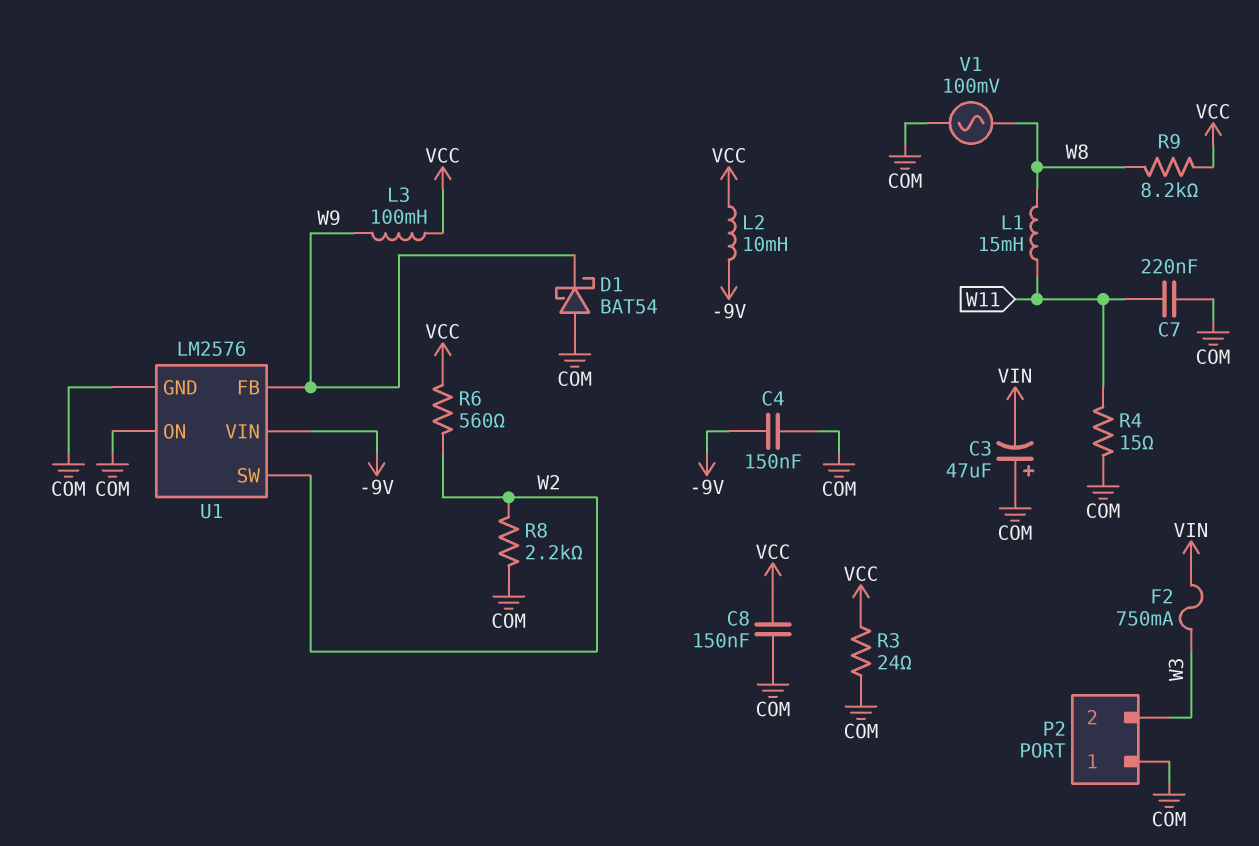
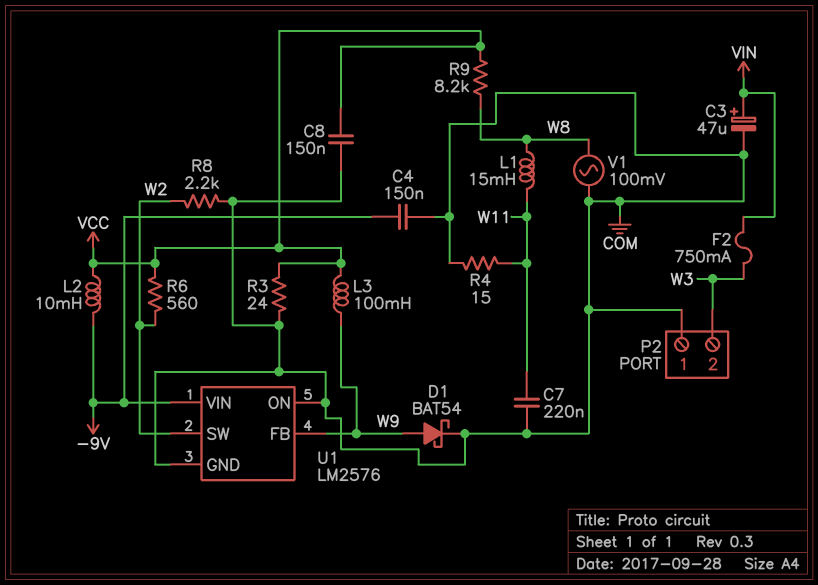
C3: 47uF (plus COM, minus VIN) -> 47uF (plus VIN, minus COM)
D1: schottky BAT54 (A COM, K W9) -> schottky BAT54 (A W9, K COM)

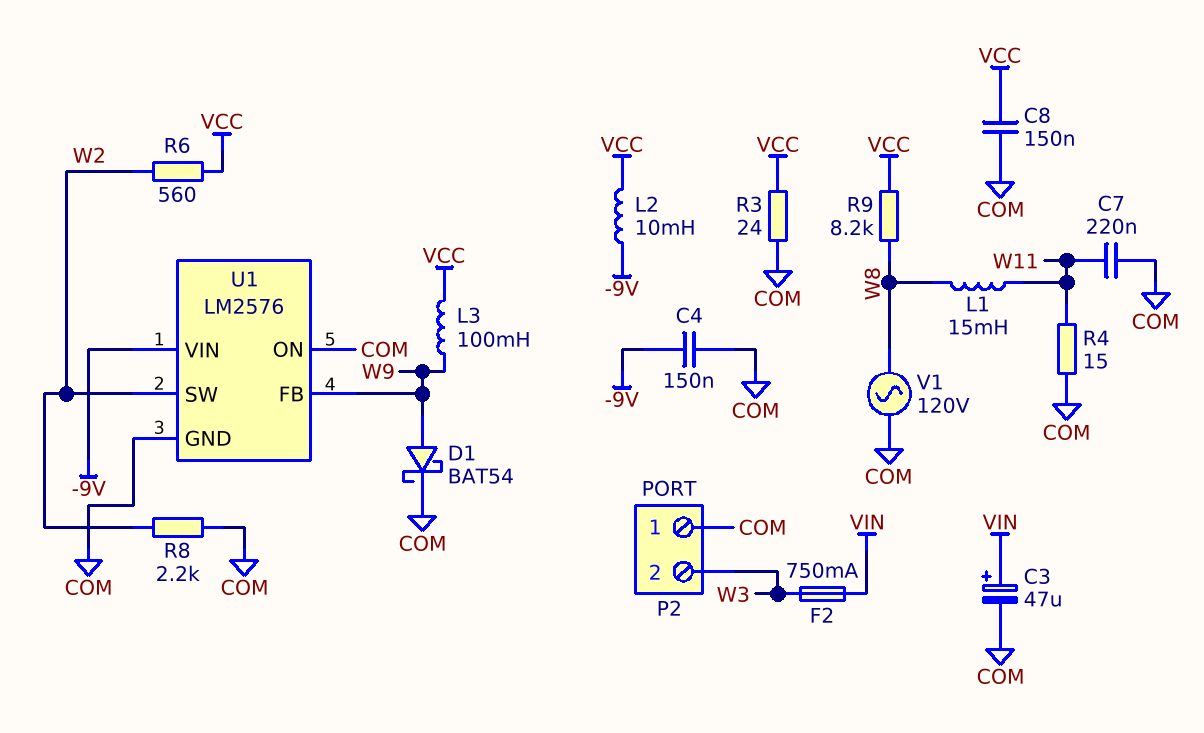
V1: AC 100mV (COM, W8) -> AC 120V (COM, W8)

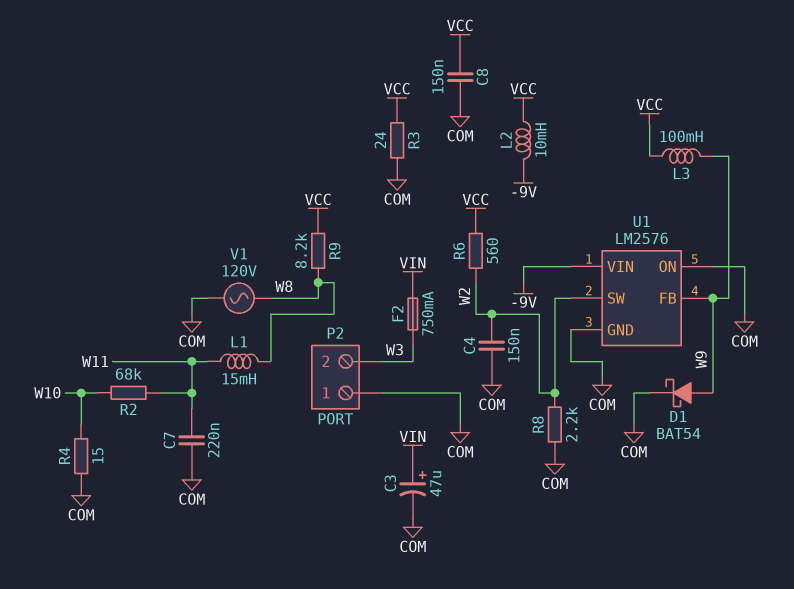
C4: 150nF (-9V, COM) -> 150nF (COM, W2)
R2: none -> 68k (W10, W11)
R4: 15 (COM, W11) -> 15 (COM, W10)

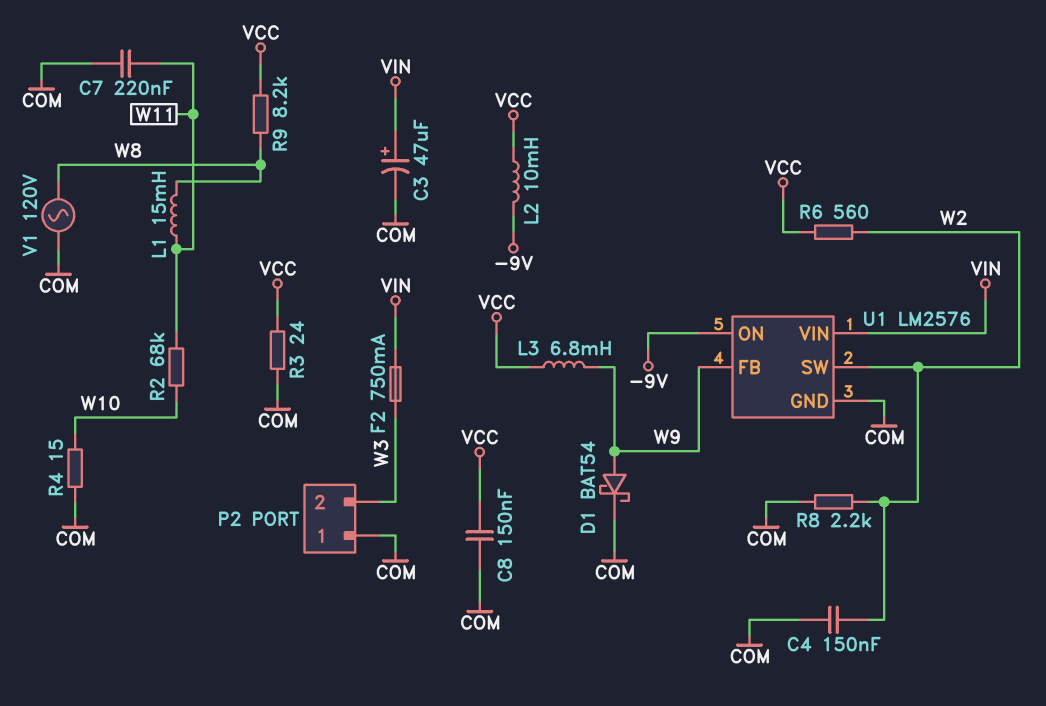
L3: 100mH (VCC, W9) -> 6.8mH (VCC, W9)
U1 pin ON: COM -> -9V
U1 pin VIN: -9V -> VIN

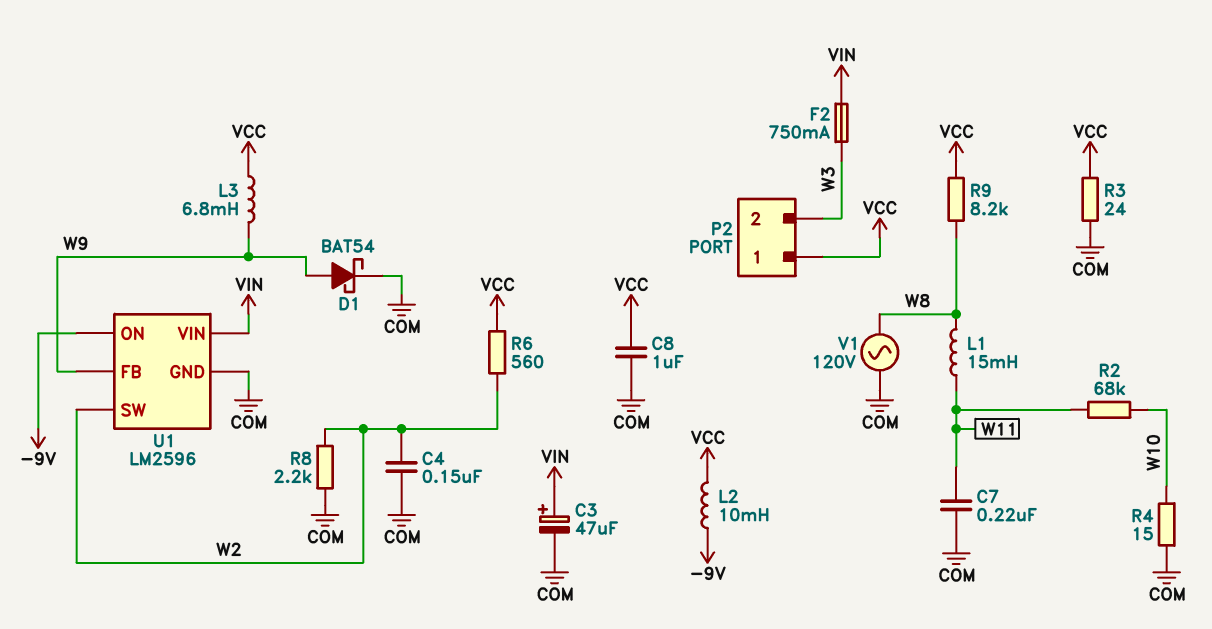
C8: 150nF (COM, VCC) -> 1uF (COM, VCC)
P2 pin 1: COM -> VCC
U1: LM2576 -> LM2596

